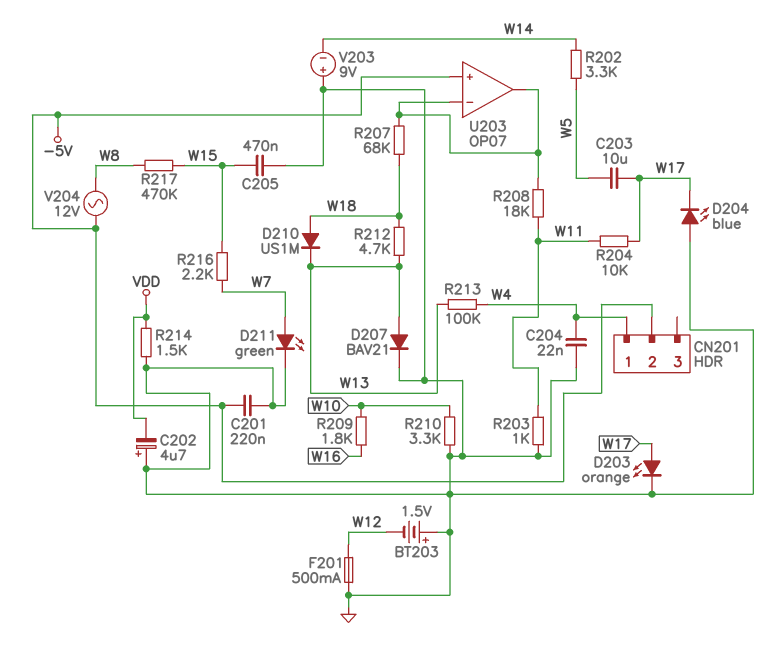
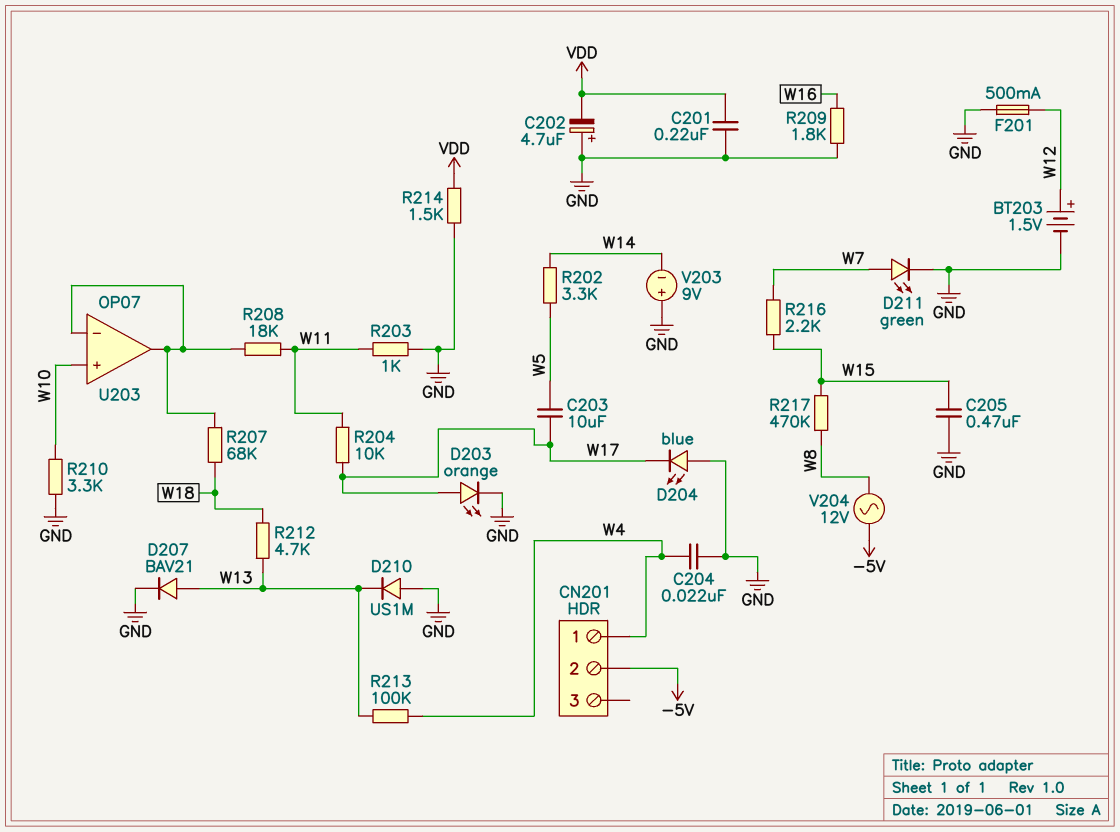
BT203: 1.5V (plus GND, minus W12) -> 1.5V (plus W12, minus GND)
C201: 220nF (-5V, GND) -> 220nF (GND, VDD)
D210: diode US1M (A W18, K W13) -> diode US1M (A GND, K W13)
R209: 1.8k (W10, W16) -> 1.8k (GND, W16)
U203 pin in+: -5V -> W10

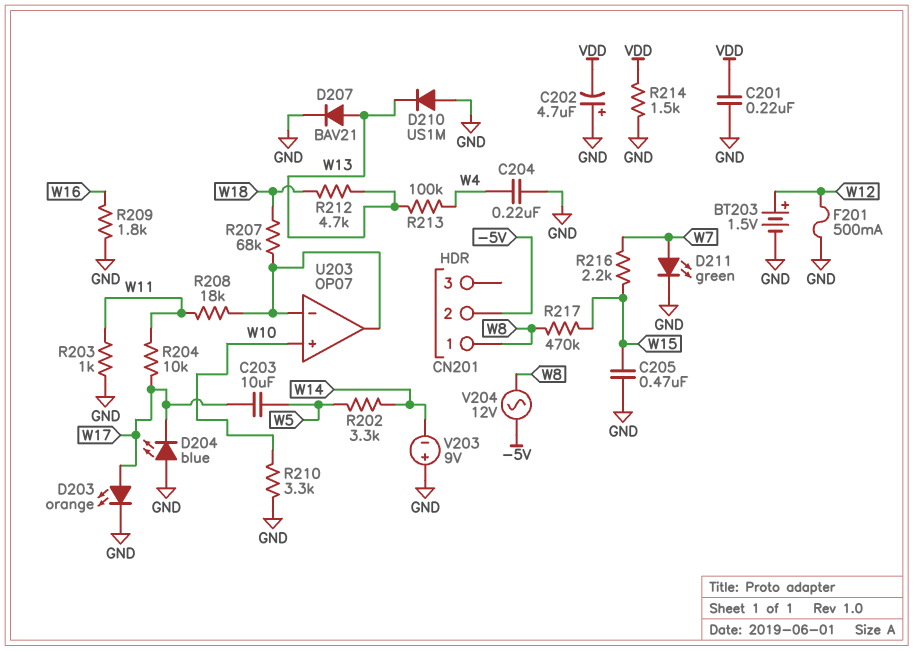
C204: 22nF (GND, W4) -> 220nF (GND, W4)
CN201 pin 1: W4 -> W8

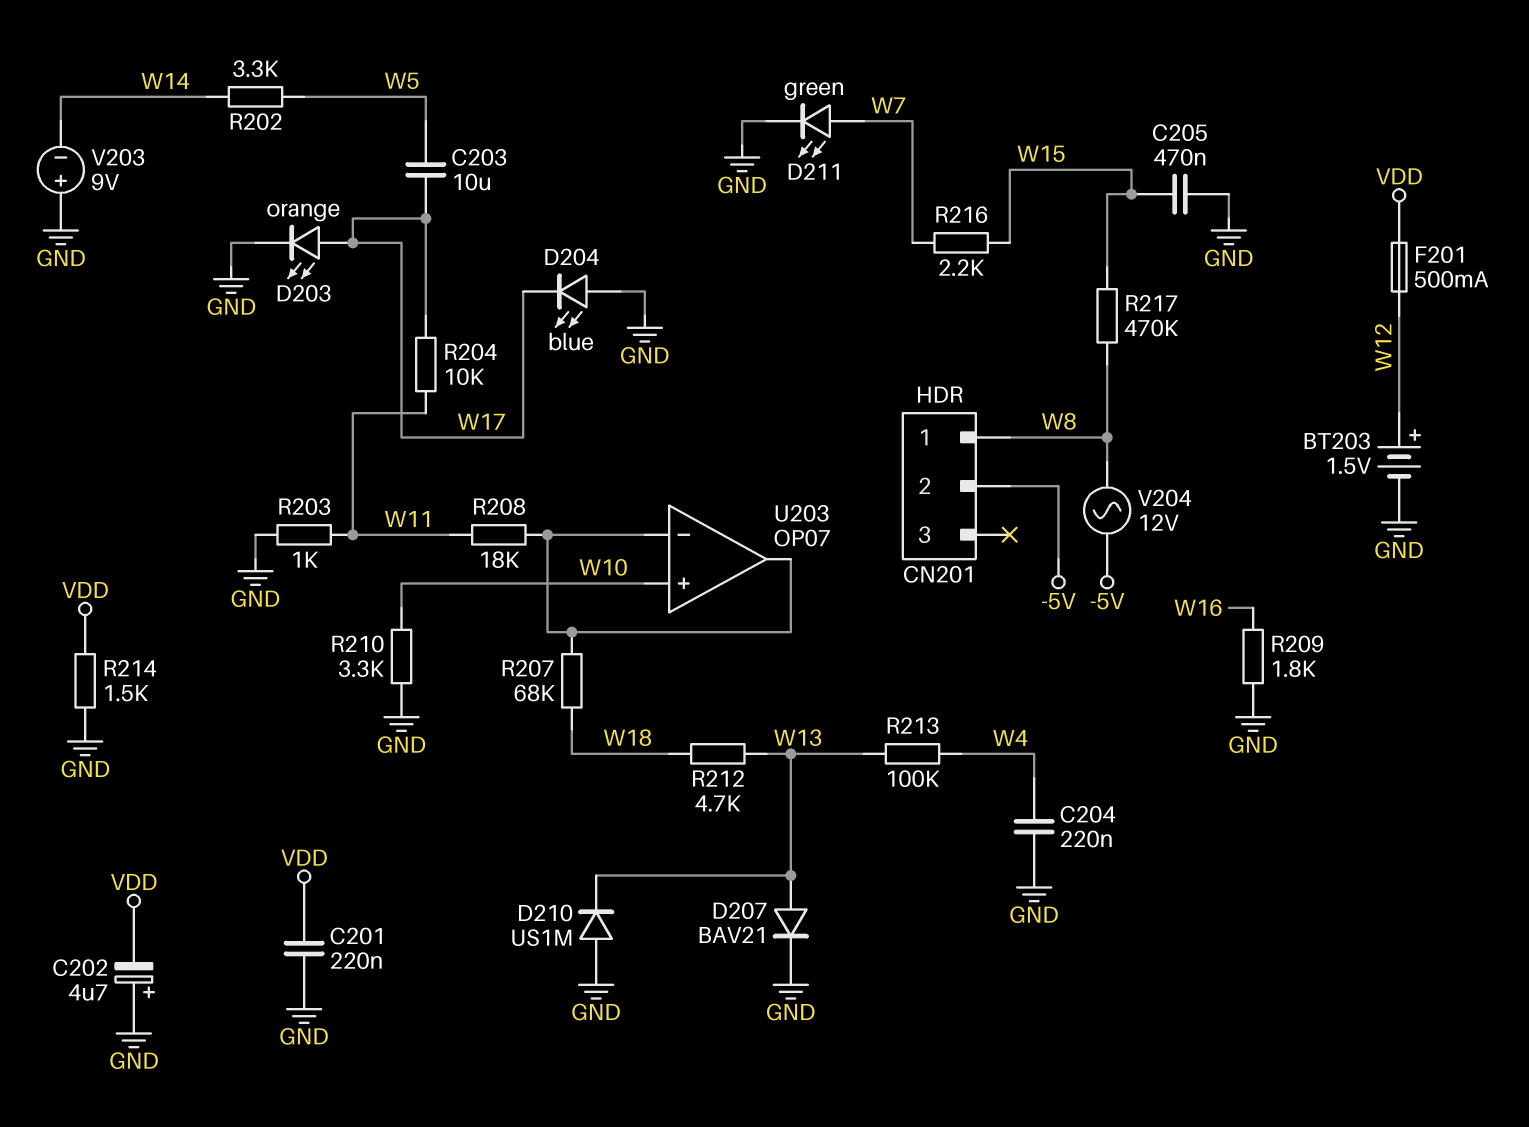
F201: 500mA (GND, W12) -> 500mA (VDD, W12)

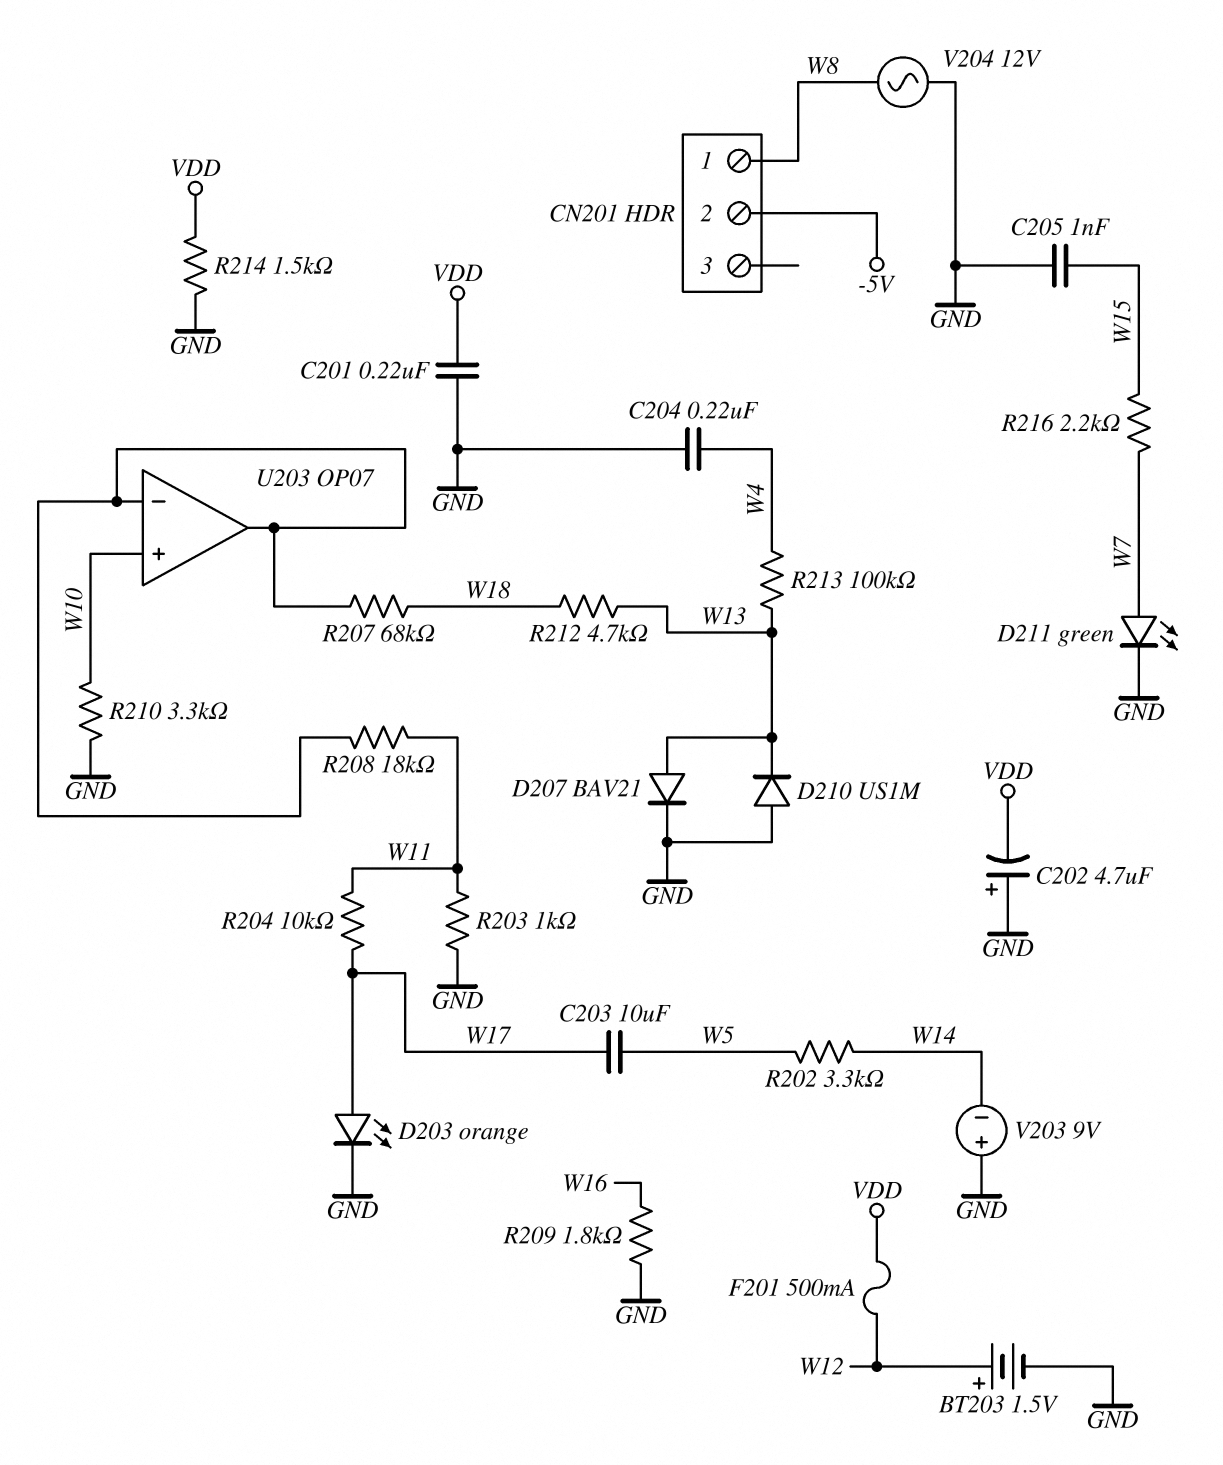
C205: 470nF (GND, W15) -> 1nF (GND, W15)
D204: LED blue (A GND, K W17) -> none
R217: 470k (W8, W15) -> none
V204: AC 12V (-5V, W8) -> AC 12V (GND, W8)

